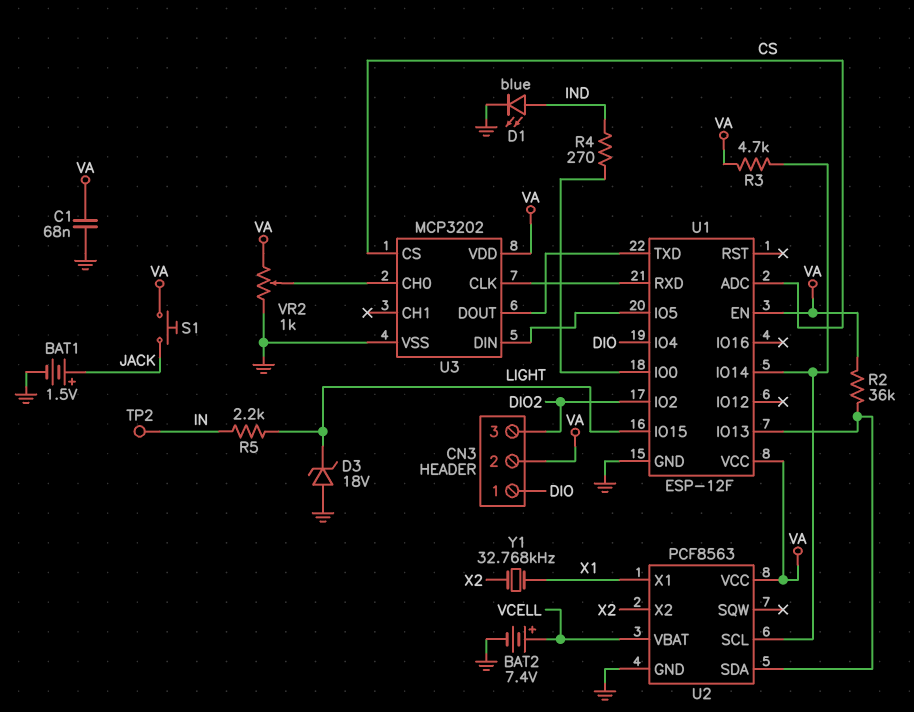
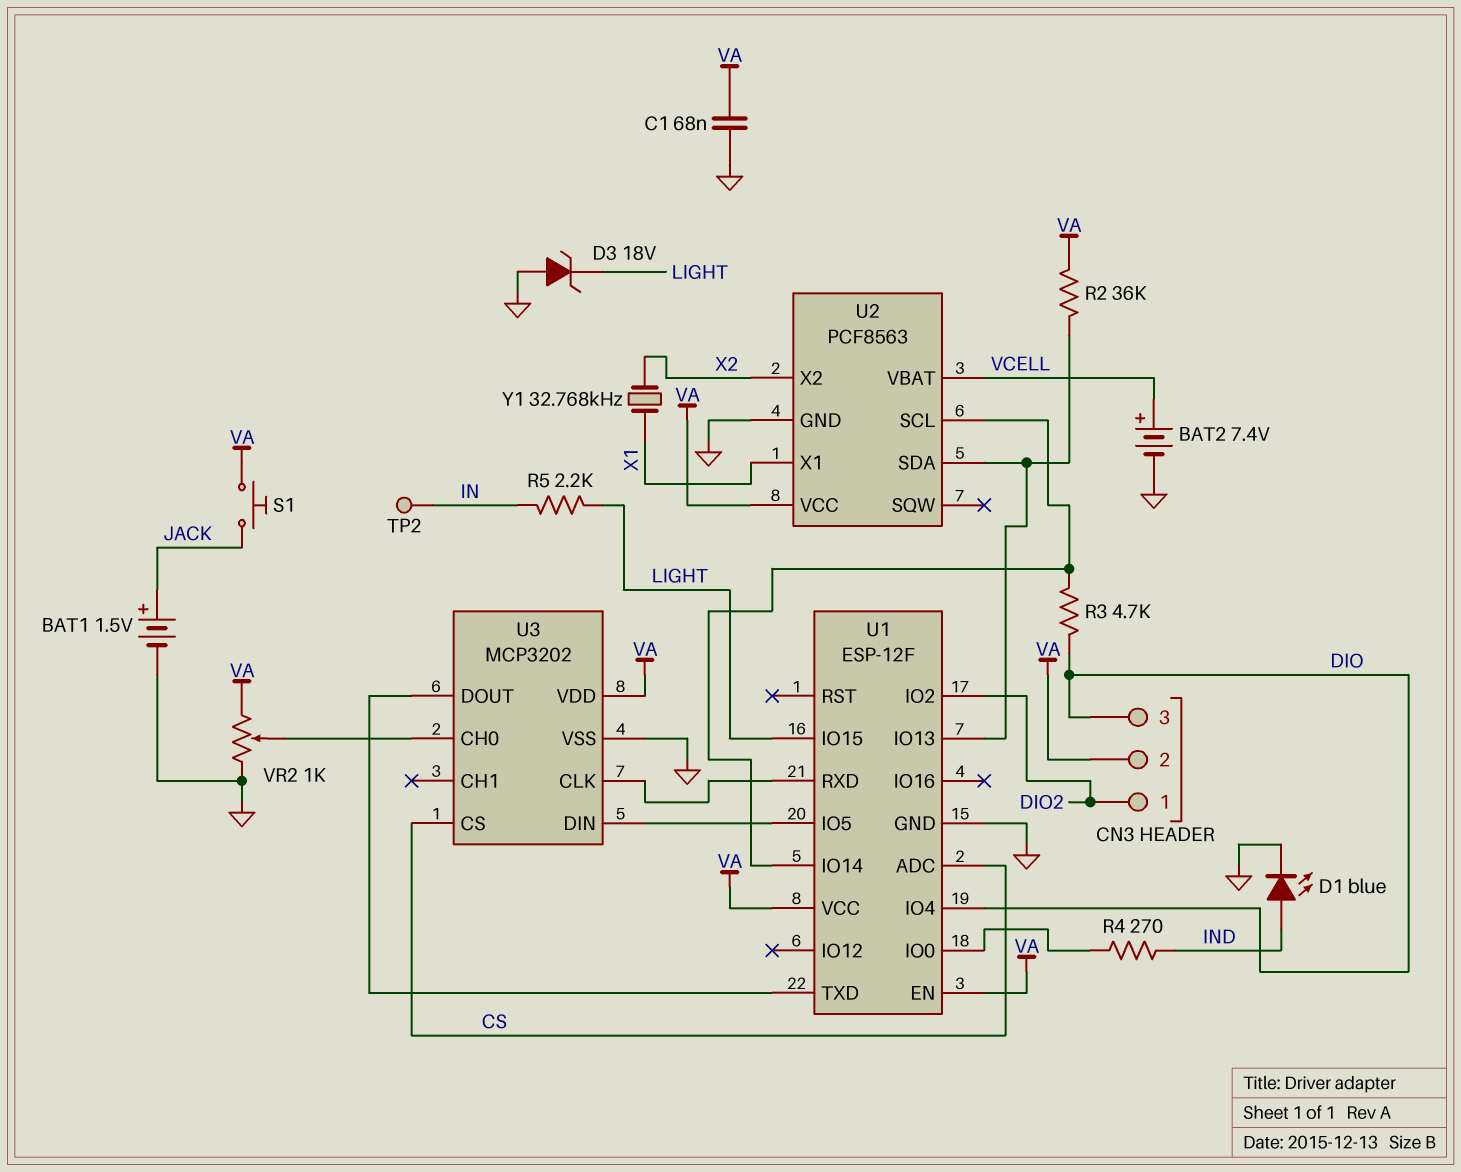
CN3 pin 1: DIO -> DIO2
CN3 pin 3: DIO2 -> DIO
R3: 4.7k (U1/IO14, VA) -> 4.7k (DIO, U1/IO14)

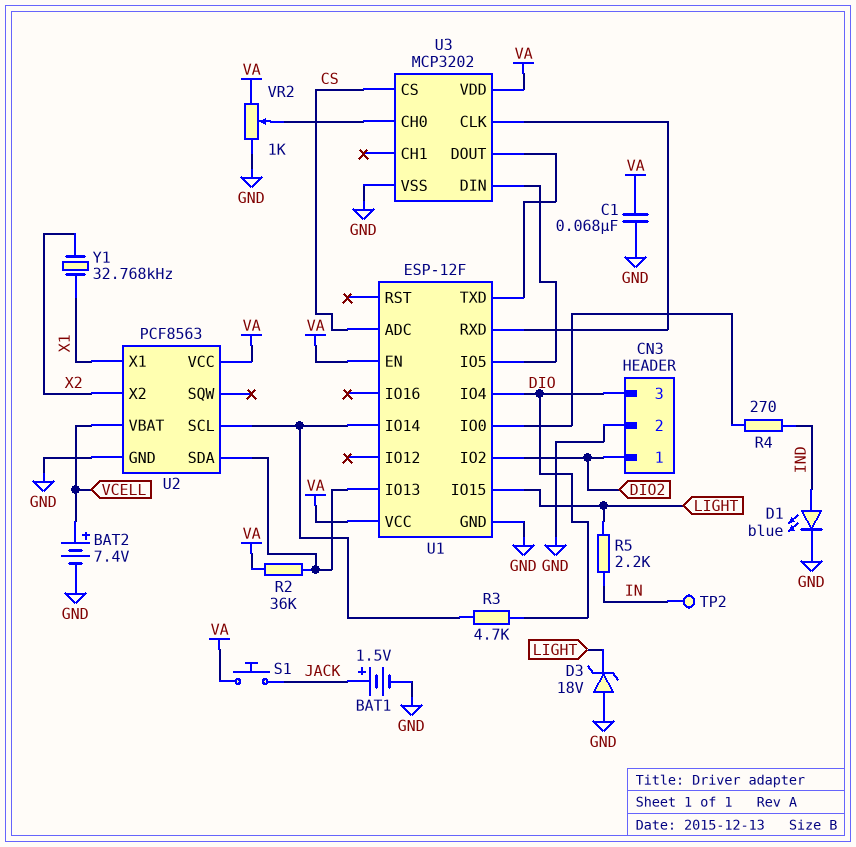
CN3 pin 2: VA -> GND

